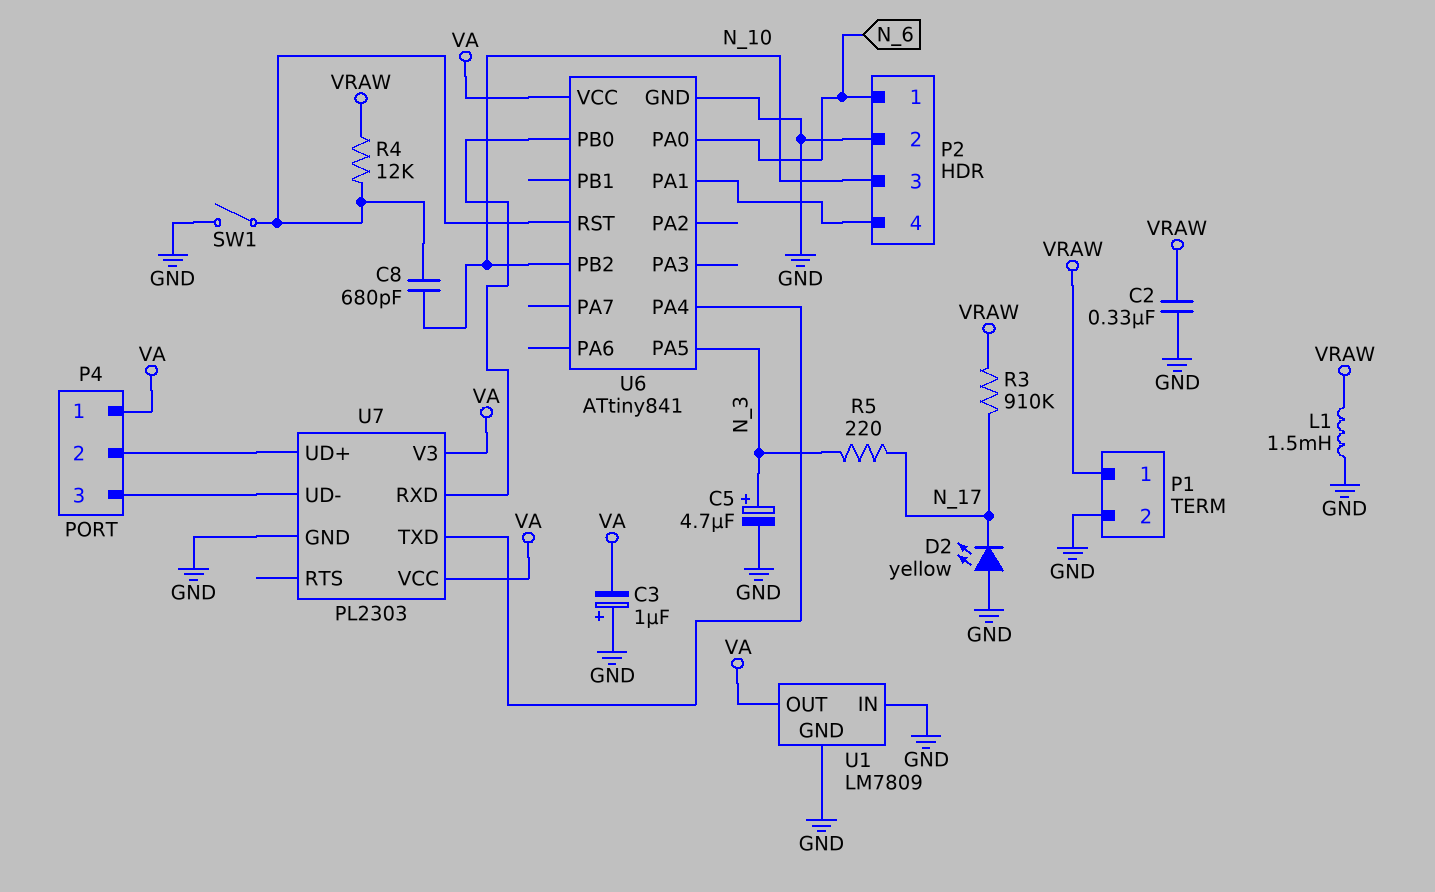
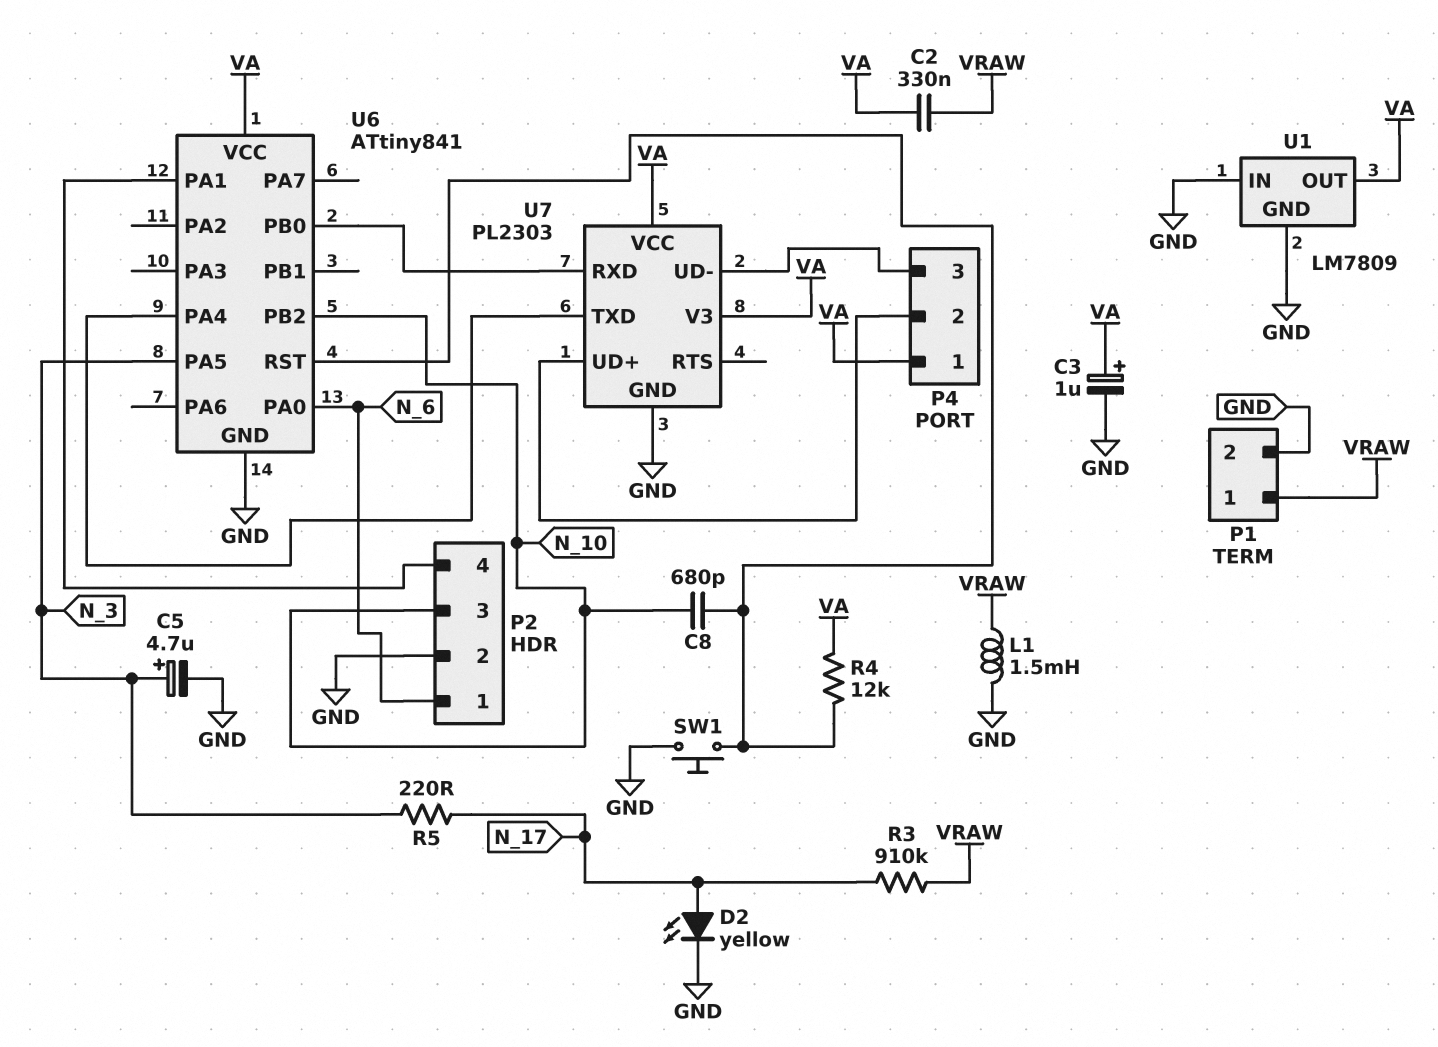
C2: 330nF (GND, VRAW) -> 330nF (VA, VRAW)
C3: 1uF (plus GND, minus VA) -> 1uF (plus VA, minus GND)
D2: LED yellow (A GND, K N_17) -> LED yellow (A N_17, K GND)
R4: 12k (U6/RST, VRAW) -> 12k (U6/RST, VA)
SW1: switch (GND, U6/RST) -> button (GND, U6/RST)

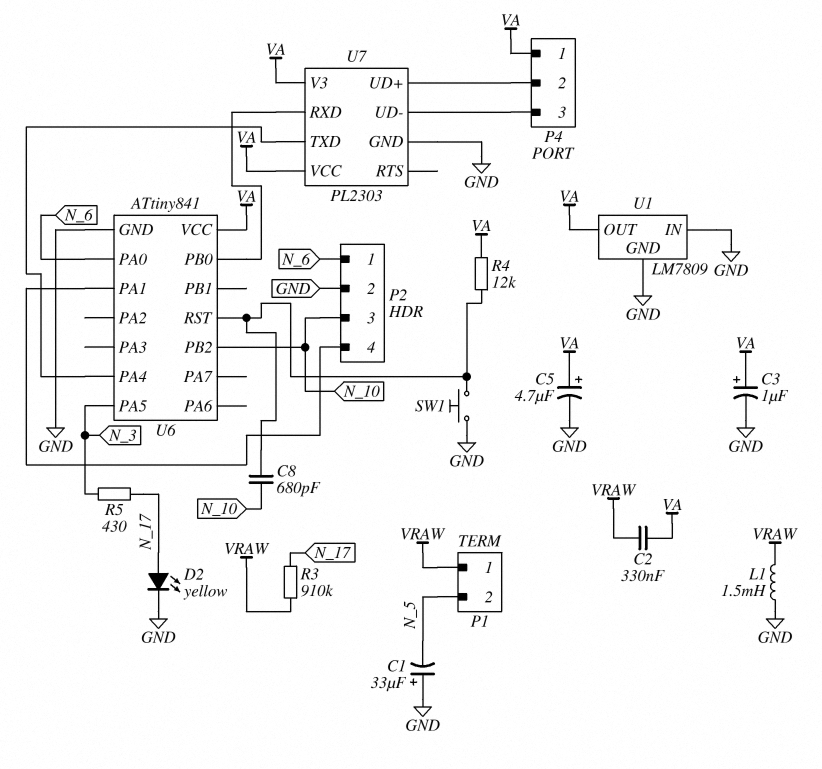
C1: none -> 33uF (plus GND, minus N_5)
C5: 4.7uF (plus N_3, minus GND) -> 4.7uF (plus VA, minus GND)
P1 pin 2: GND -> N_5
R5: 220 (N_3, N_17) -> 430 (N_3, N_17)

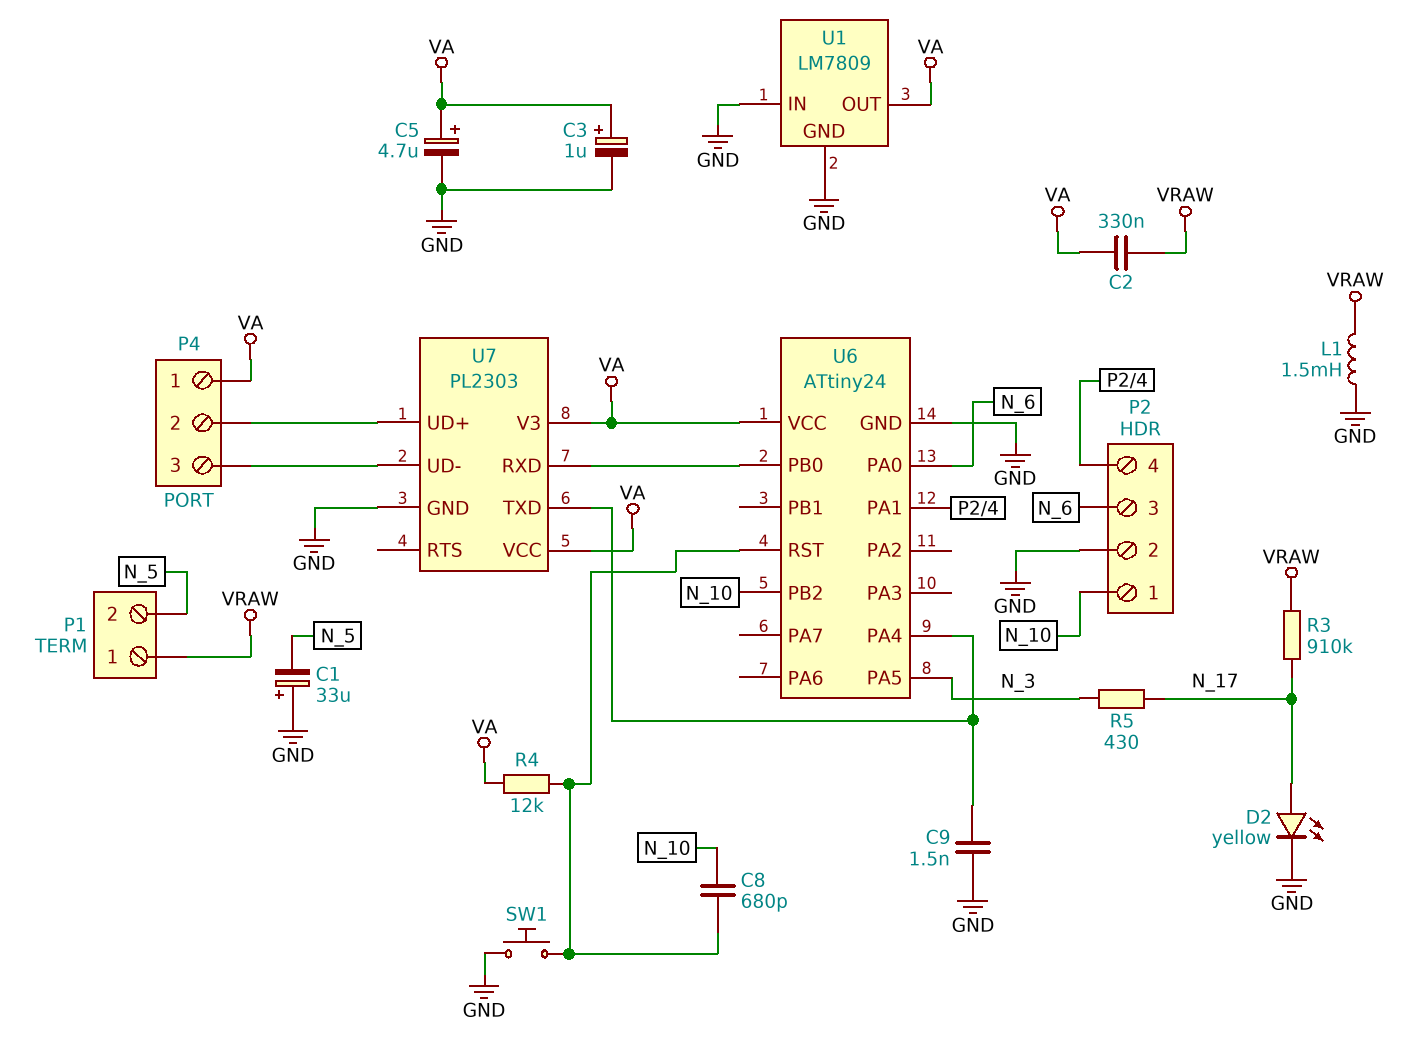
C9: none -> 1.5nF (GND, U6/PA4)
P2 pin 1: N_6 -> N_10
P2 pin 3: N_10 -> N_6
U6: ATtiny841 -> ATtiny24

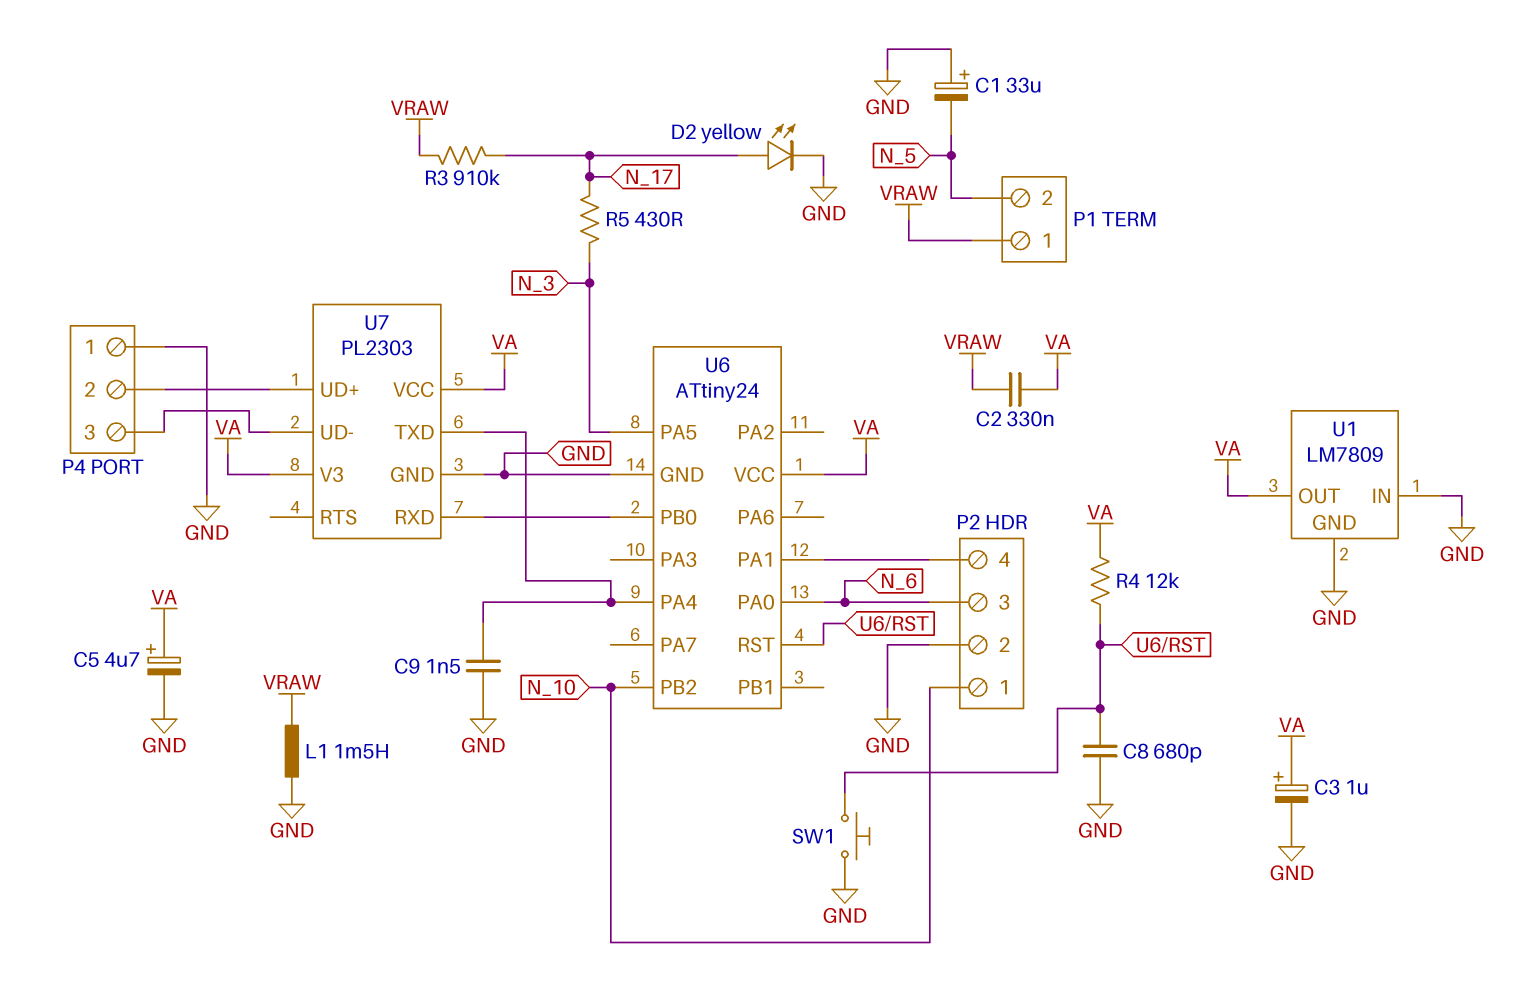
C8: 680pF (N_10, U6/RST) -> 680pF (GND, U6/RST)
P4 pin 1: VA -> GND

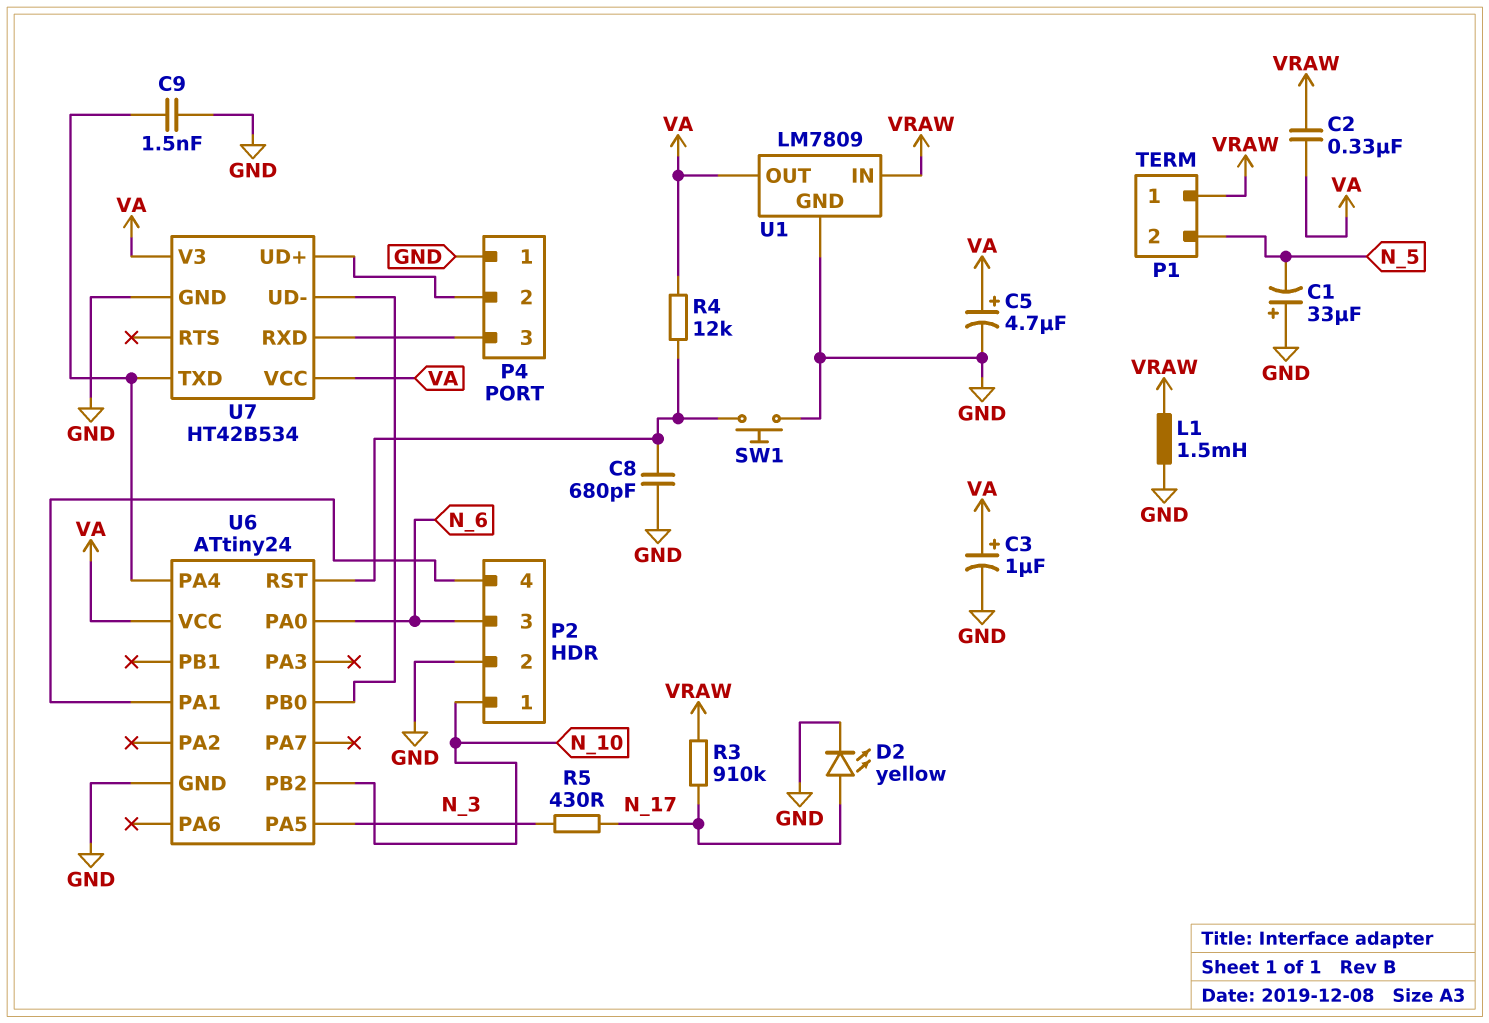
U1 pin IN: GND -> VRAW
U7: PL2303 -> HT42B534
U7 pin RXD: U6/PB0 -> P4/3
U7 pin UD-: P4/3 -> U6/PB0

